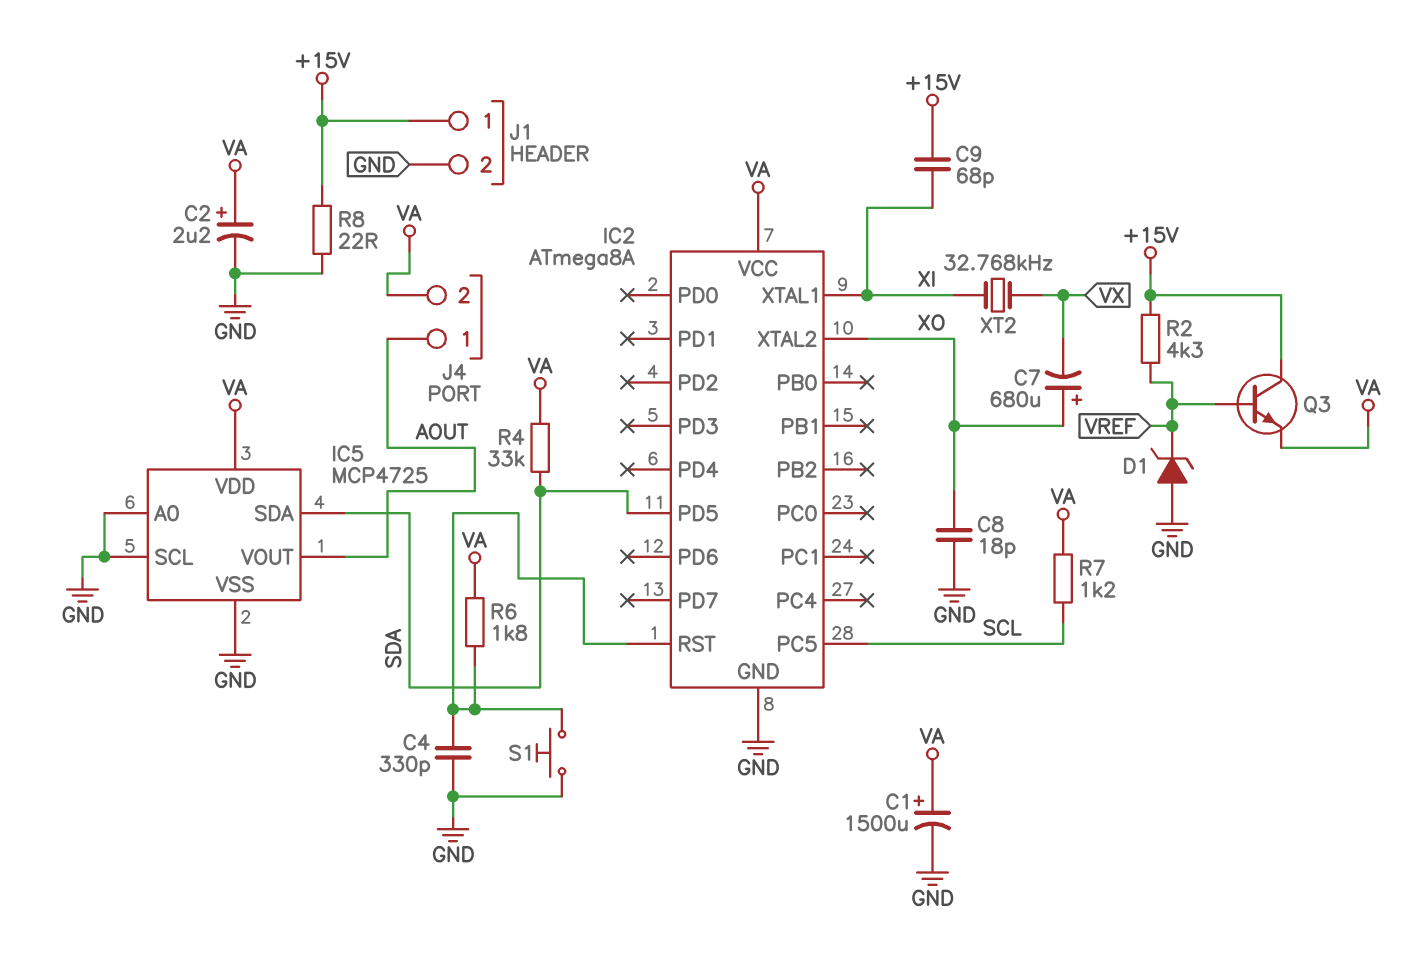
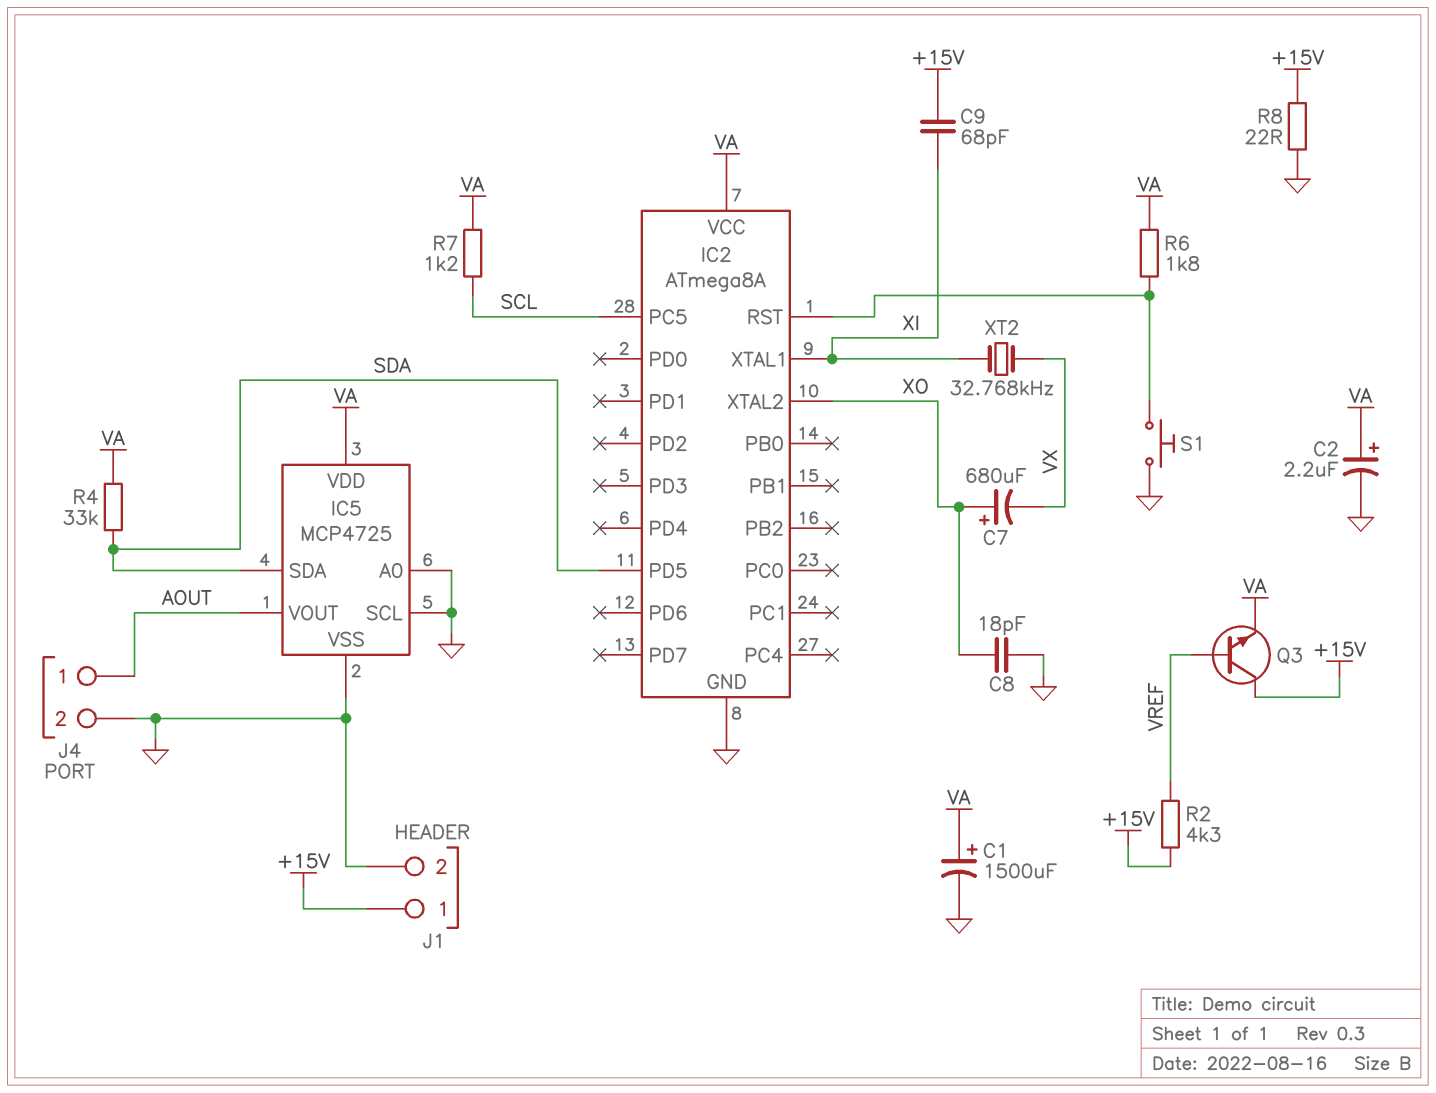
C4: 330pF (GND, IC2/RST) -> none
D1: zener (A GND, K VREF) -> none
J4 pin 2: VA -> GND

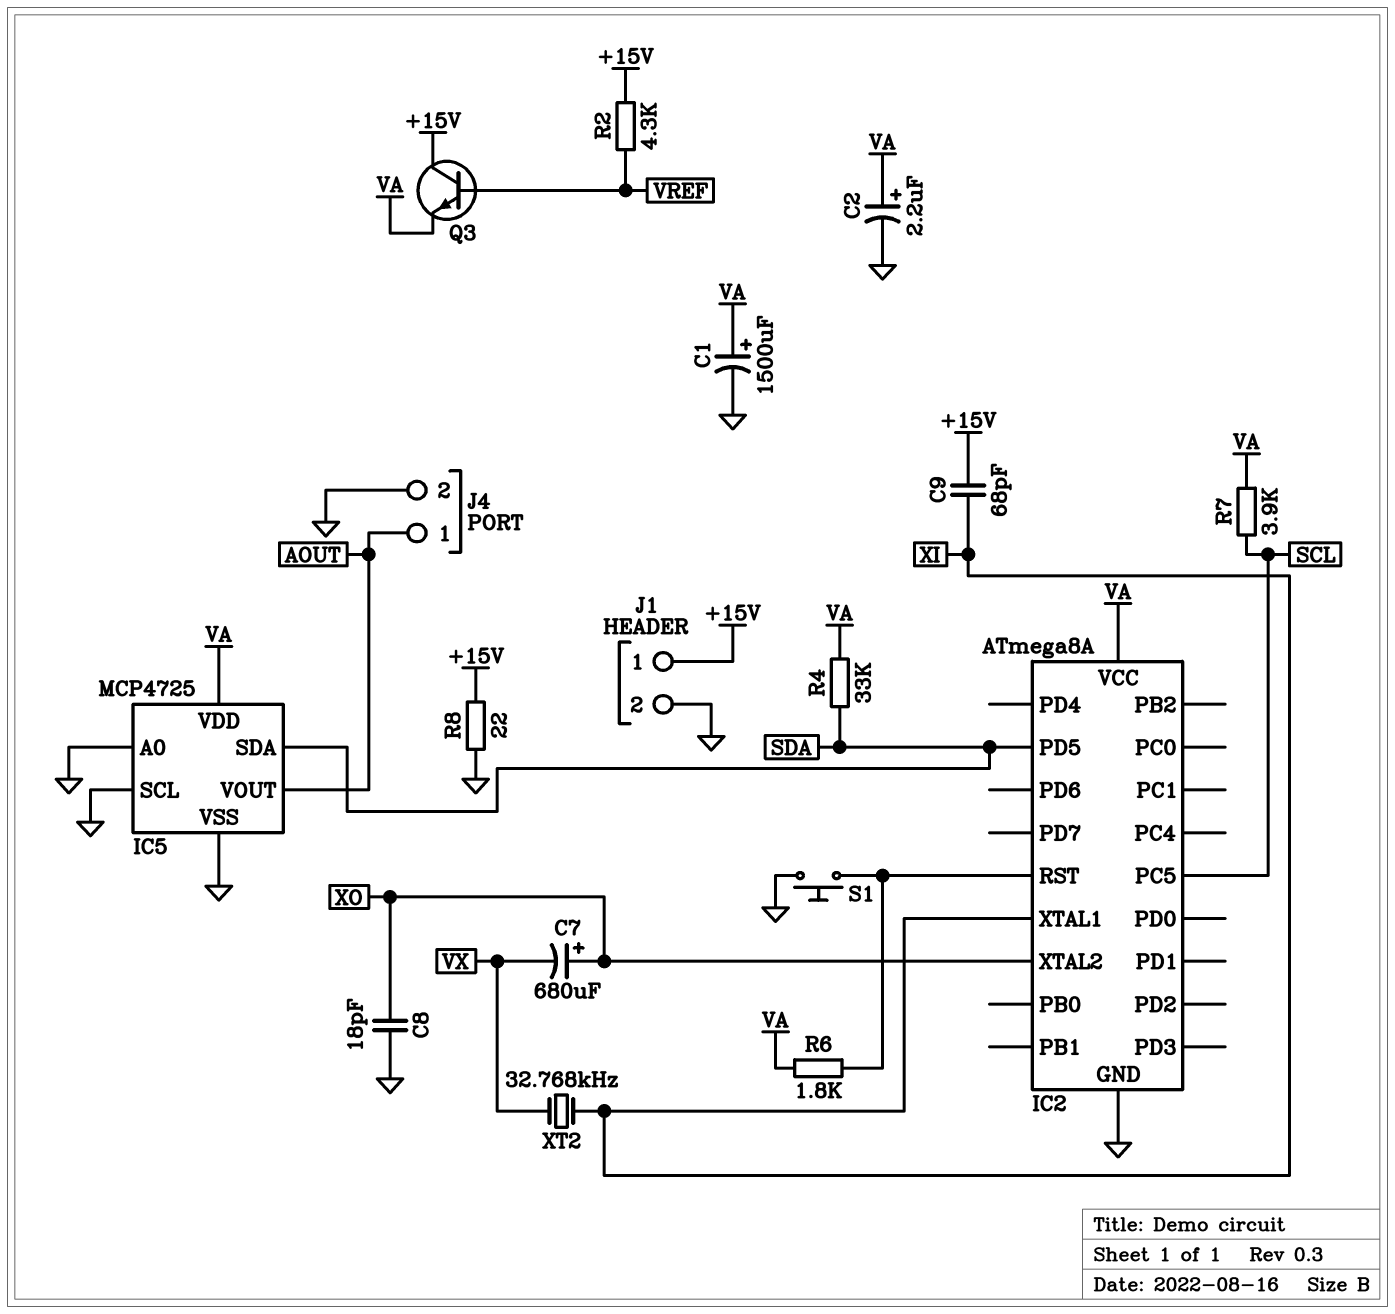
R7: 1.2k (SCL, VA) -> 3.9k (SCL, VA)

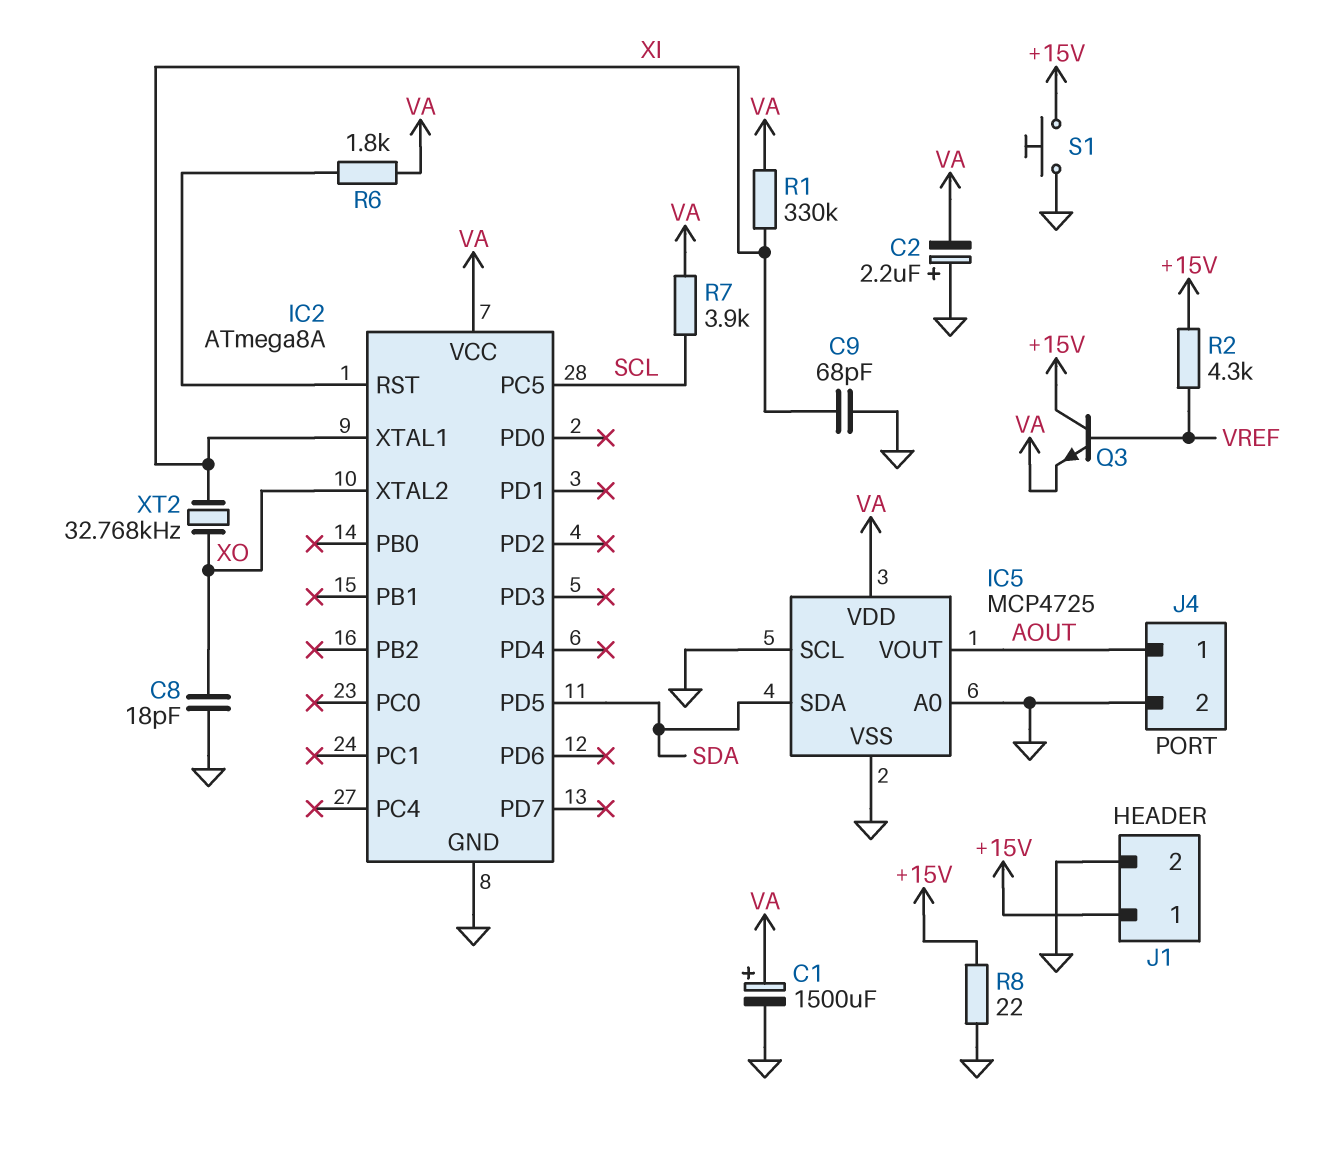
C2: 2.2uF (plus VA, minus GND) -> 2.2uF (plus GND, minus VA)
C7: 680uF (plus XO, minus VX) -> none
C9: 68pF (+15V, XI) -> 68pF (GND, XI)
R1: none -> 330k (VA, XI)
R4: 33k (SDA, VA) -> none
S1: button (GND, IC2/RST) -> button (+15V, GND)
XT2: 32.768kHz (VX, XI) -> 32.768kHz (XI, XO)

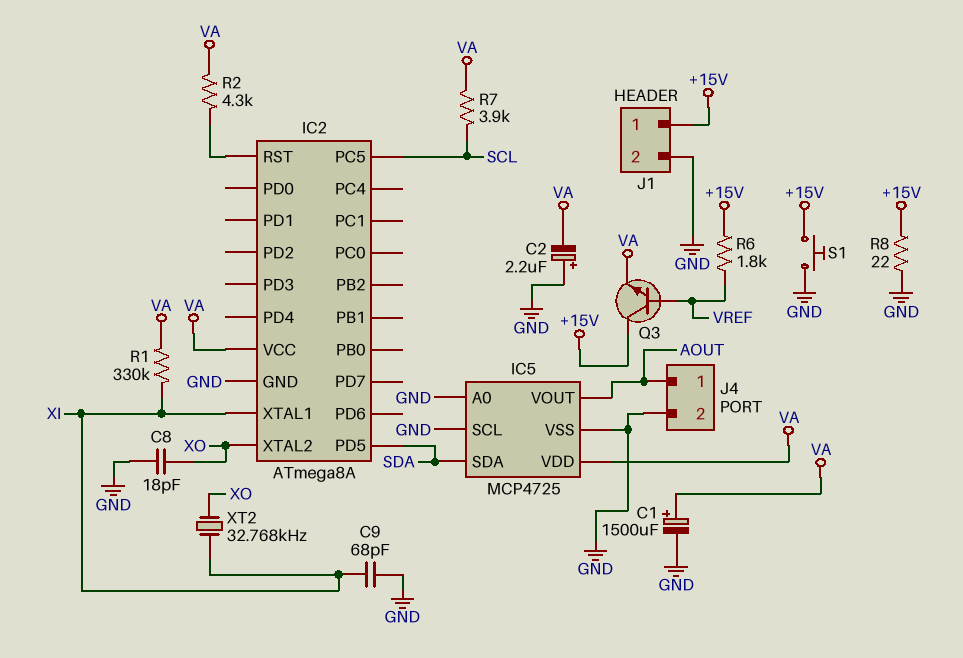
R2: 4.3k (+15V, VREF) -> 4.3k (IC2/RST, VA)
R6: 1.8k (IC2/RST, VA) -> 1.8k (+15V, VREF)

